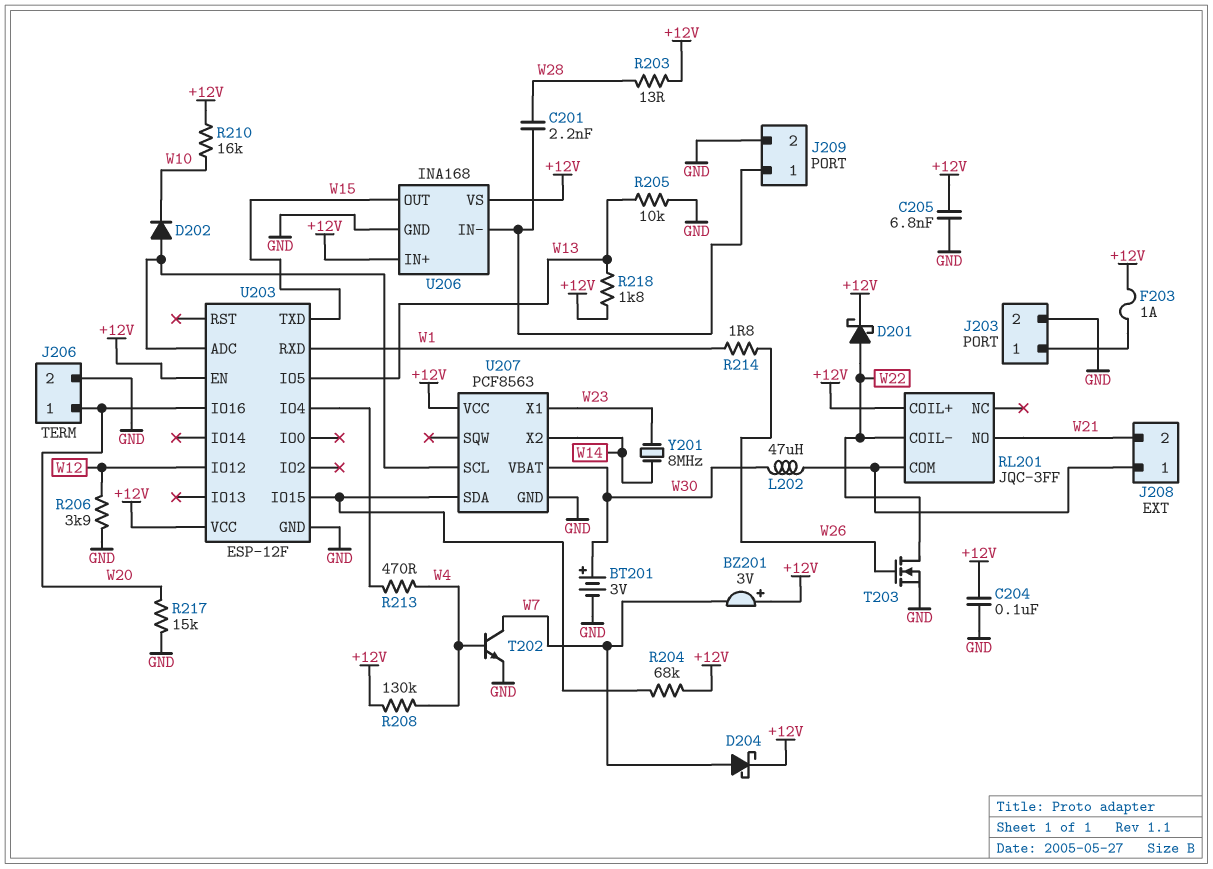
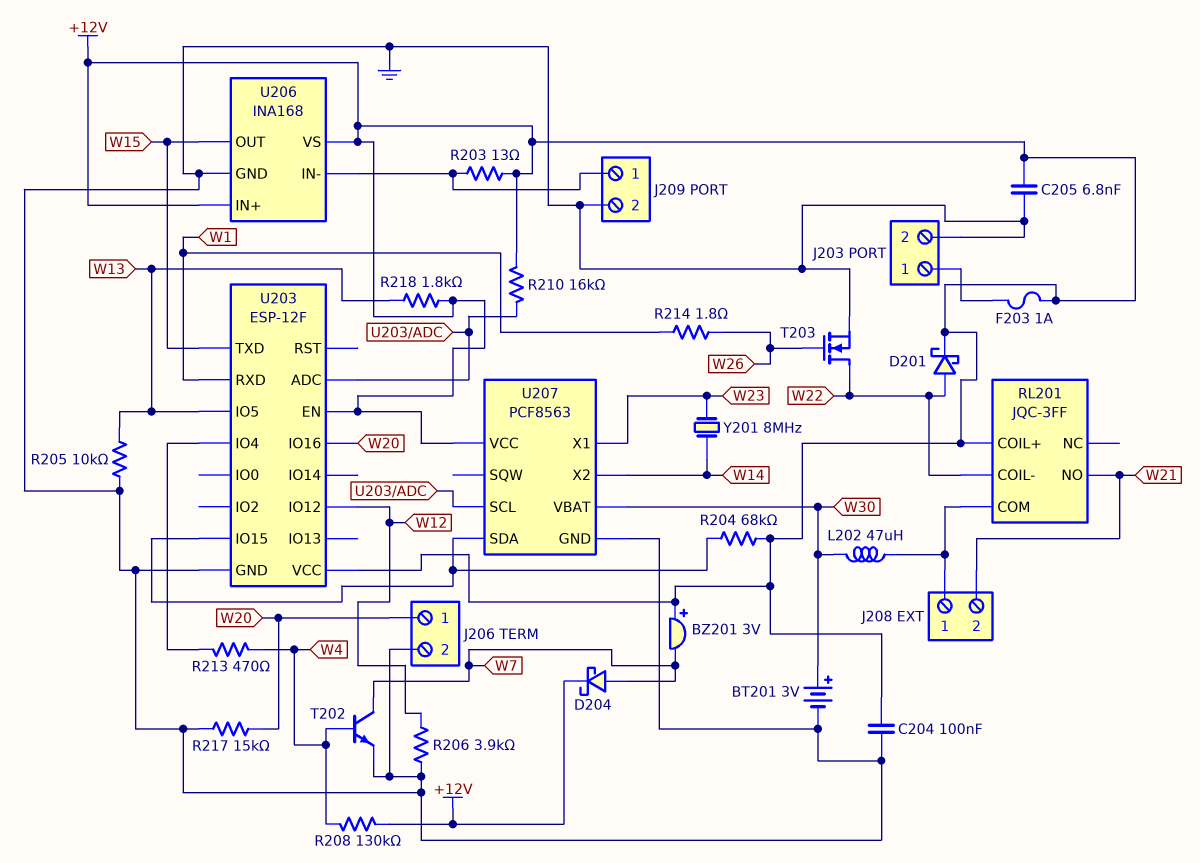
C201: 2.2nF (J209/1, W28) -> none
D202: diode (A U203/ADC, K W10) -> none
R203: 13 (+12V, W28) -> 13 (+12V, J209/1)
R210: 16k (+12V, W10) -> 16k (+12V, U203/ADC)

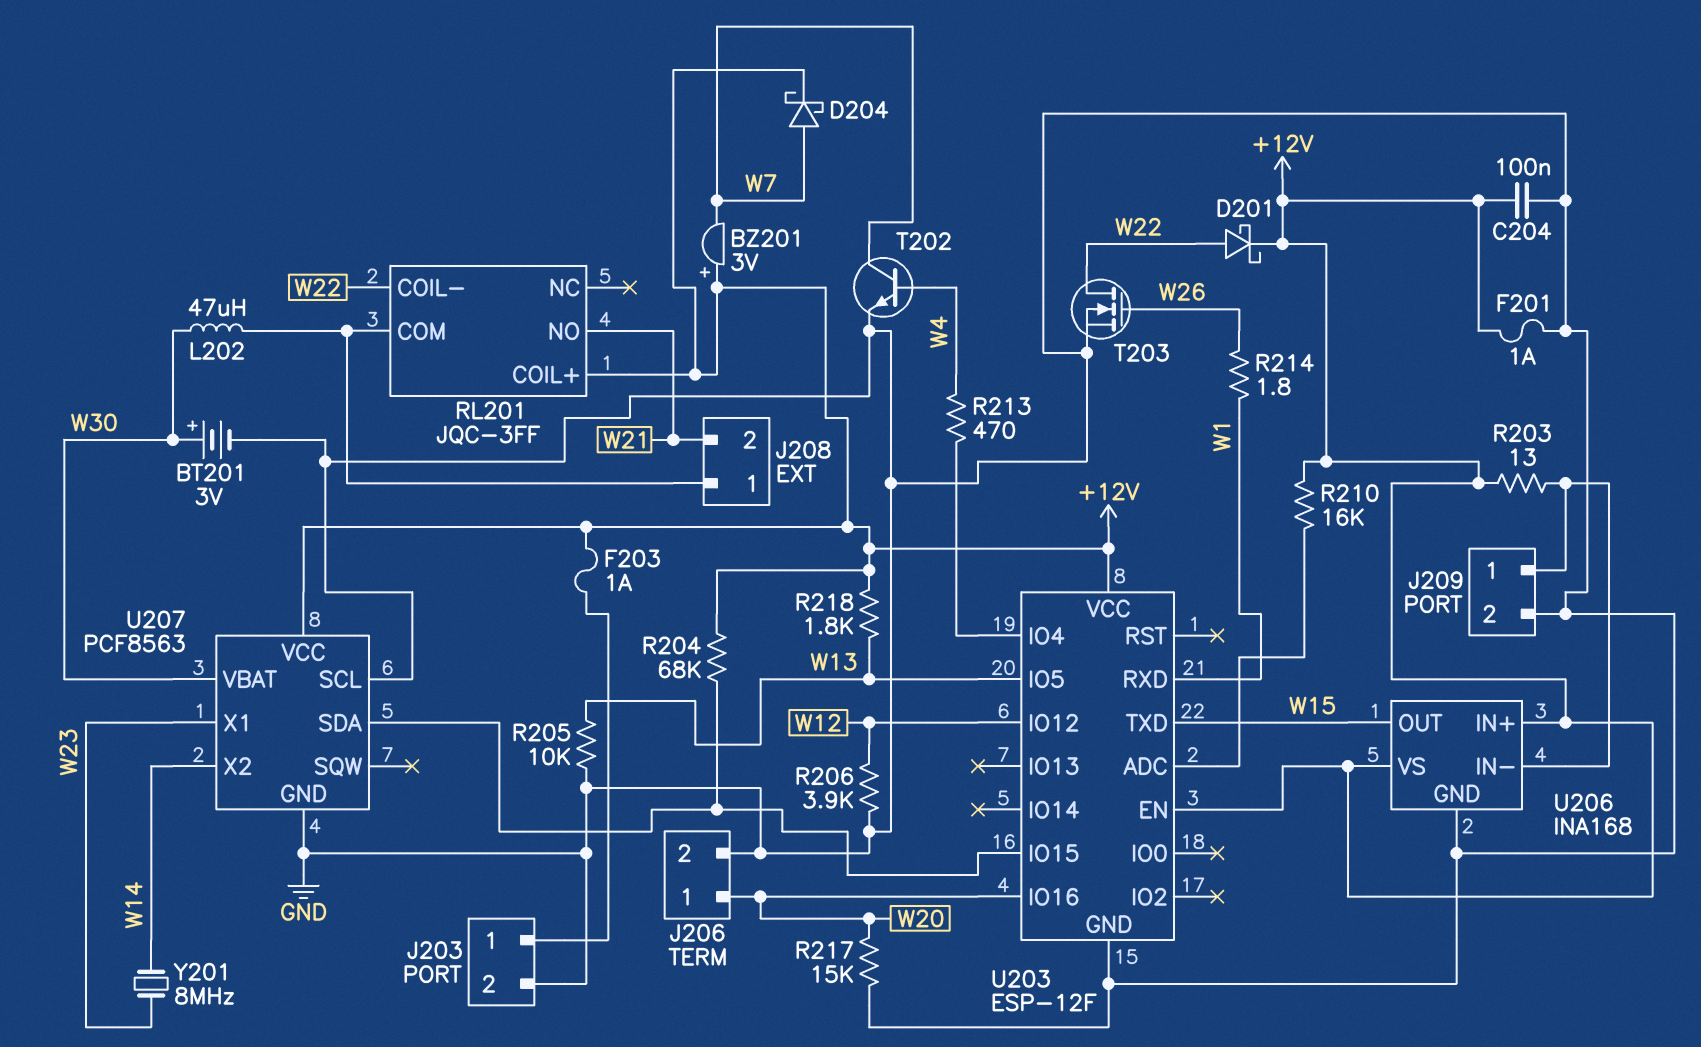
C205: 6.8nF (+12V, GND) -> none
F201: none -> 1A (+12V, GND)
R208: 130k (+12V, W4) -> none
U207 pin SCL: U203/ADC -> GND

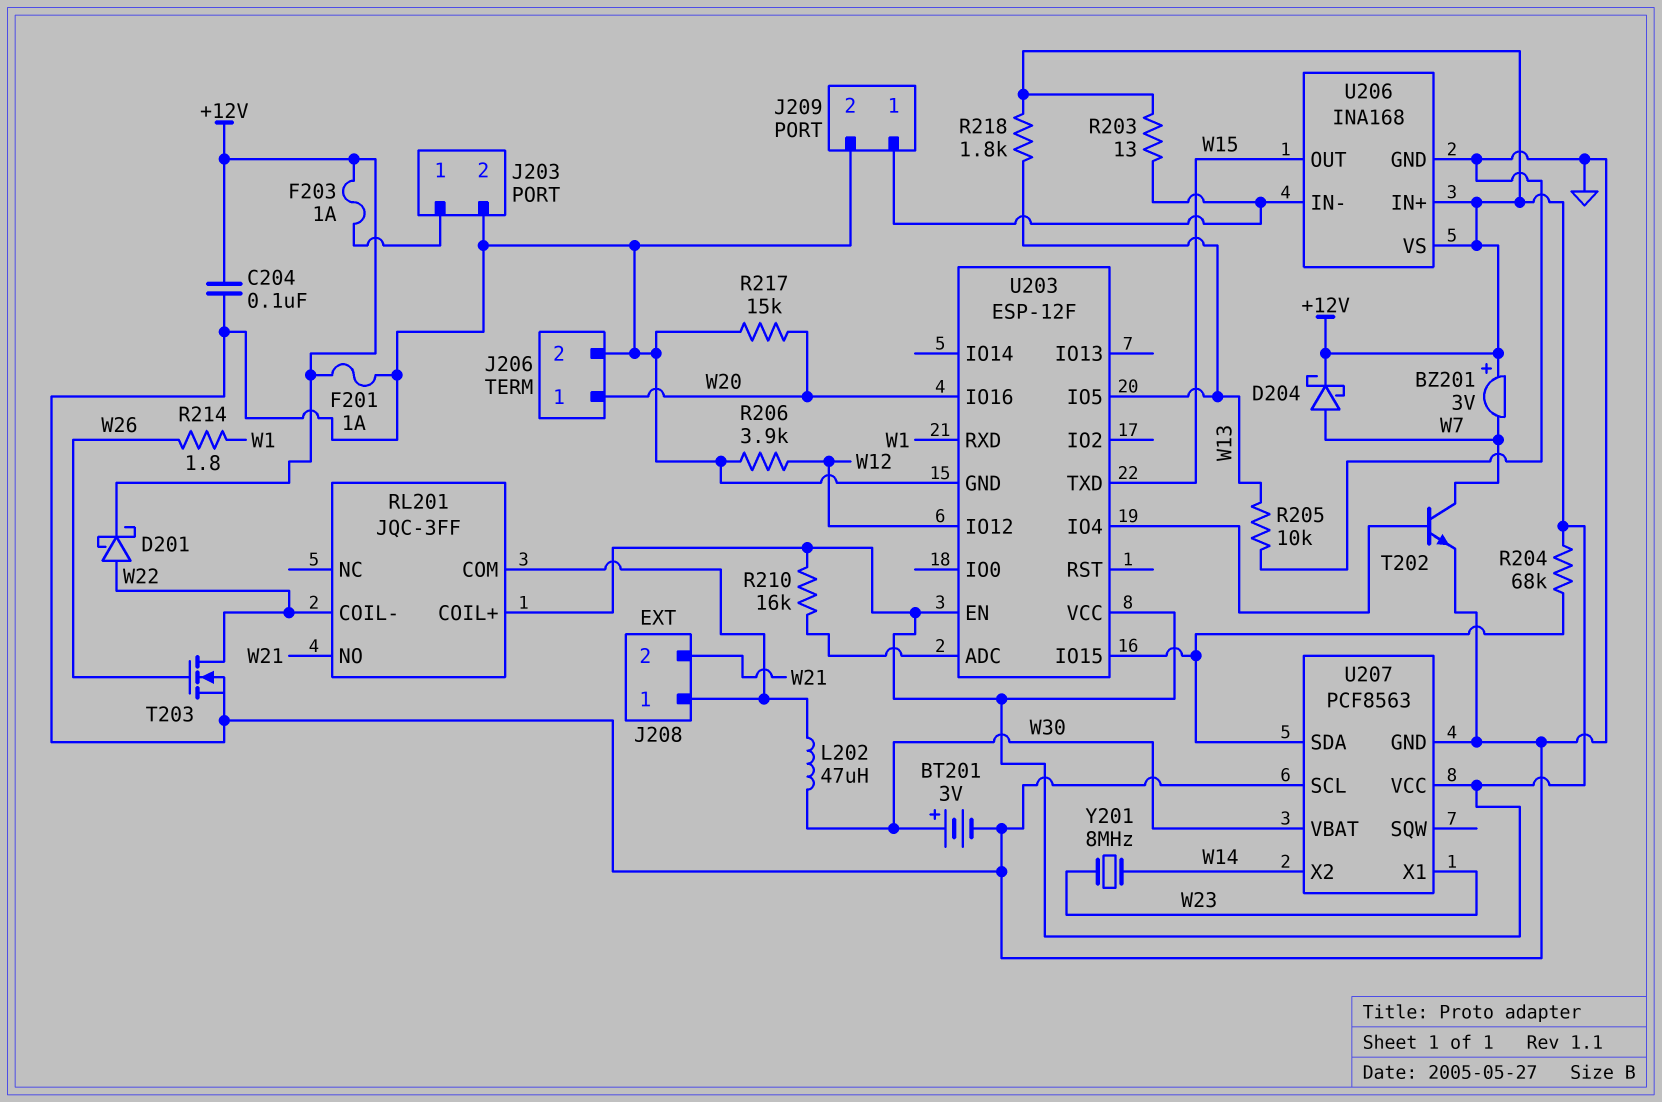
R213: 470 (U203/IO4, W4) -> none
T202: NPN (B W4, C W7, E GND) -> NPN (B U203/IO4, C W7, E GND)

